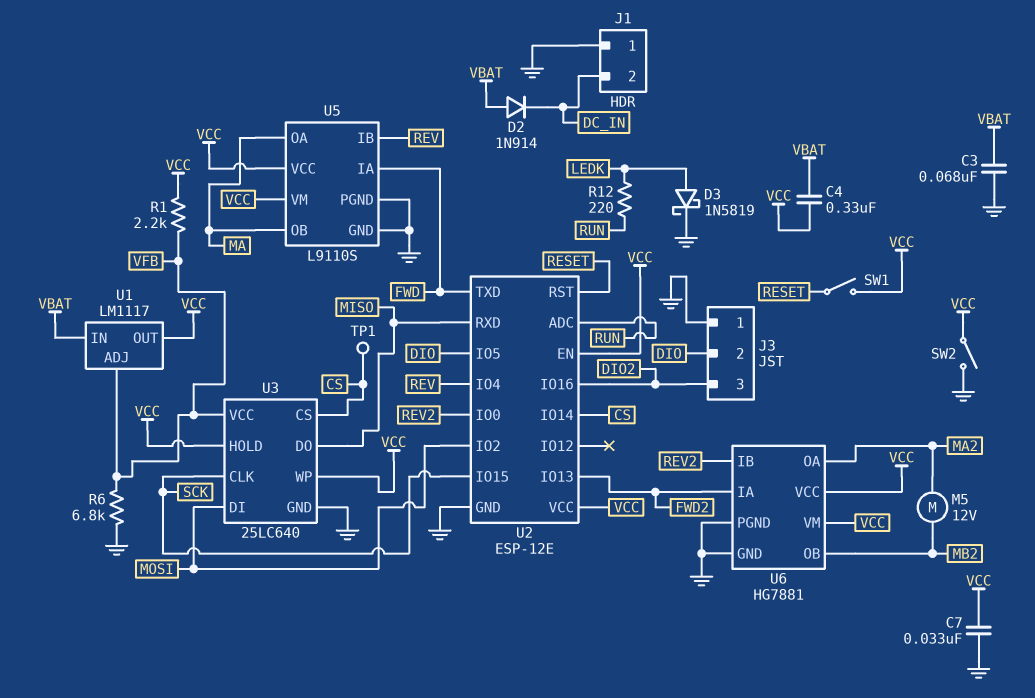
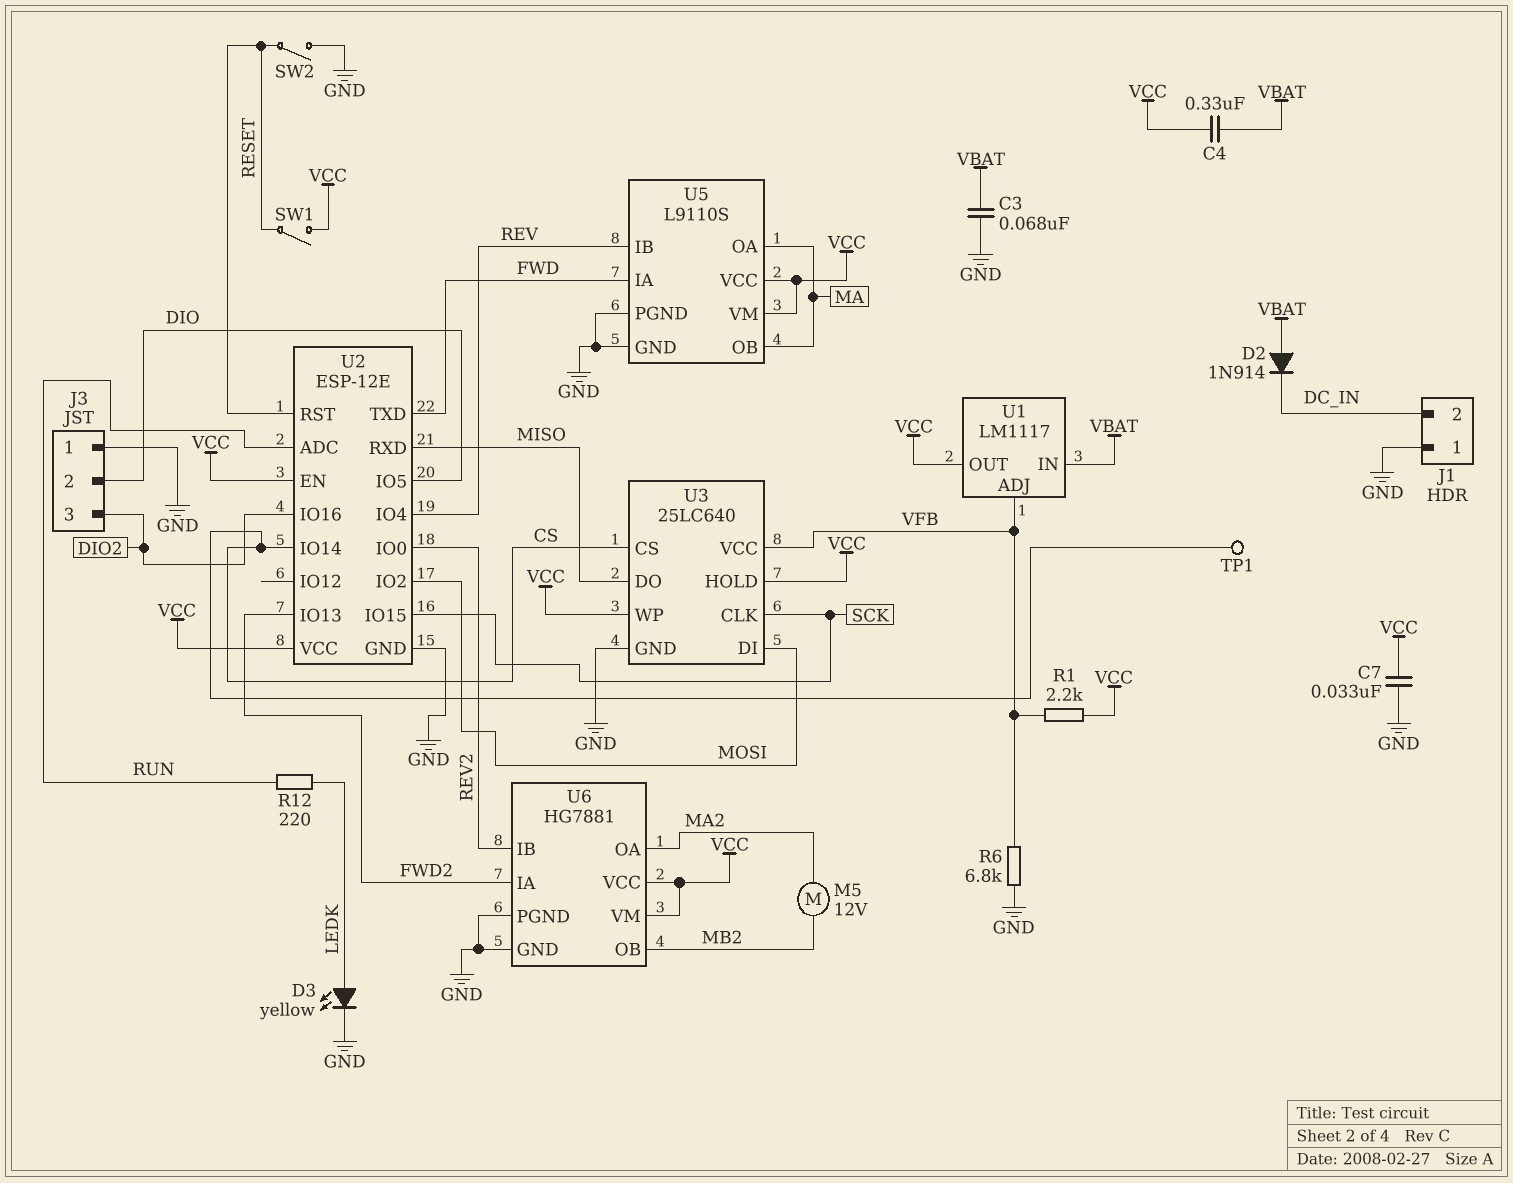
D3: schottky 1N5819 (A LEDK, K GND) -> LED yellow (A LEDK, K GND)
SW2: switch (GND, VCC) -> switch (GND, RESET)

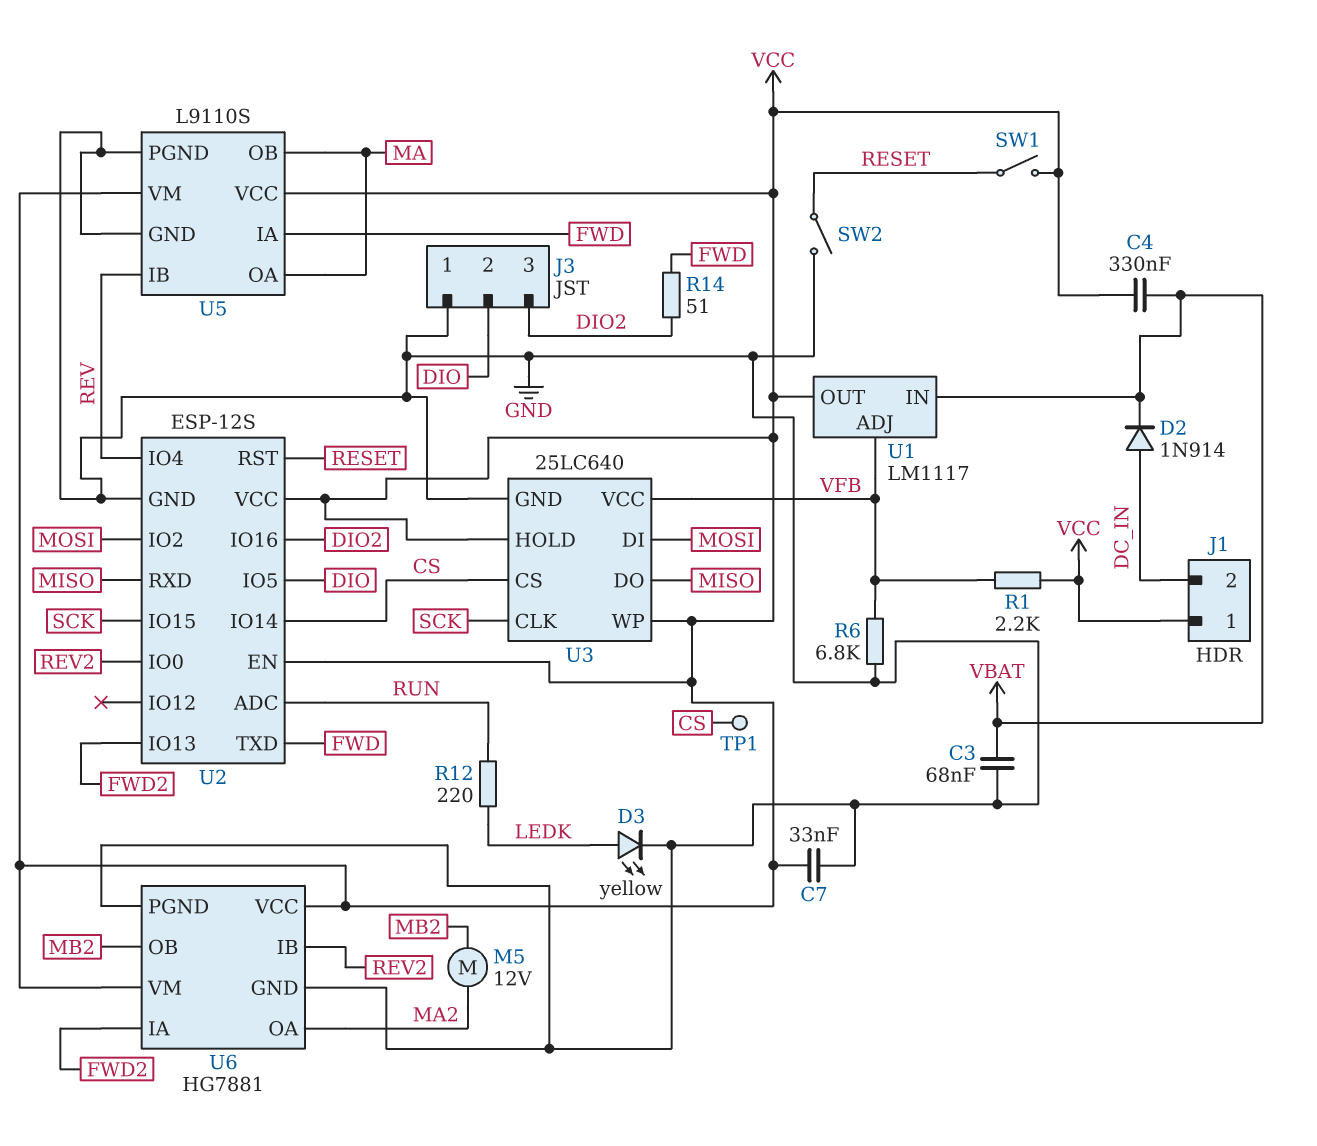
D2: diode 1N914 (A VBAT, K DC_IN) -> diode 1N914 (A DC_IN, K VBAT)
J1 pin 1: GND -> VCC
R14: none -> 51 (DIO2, FWD)
U2: ESP-12E -> ESP-12S

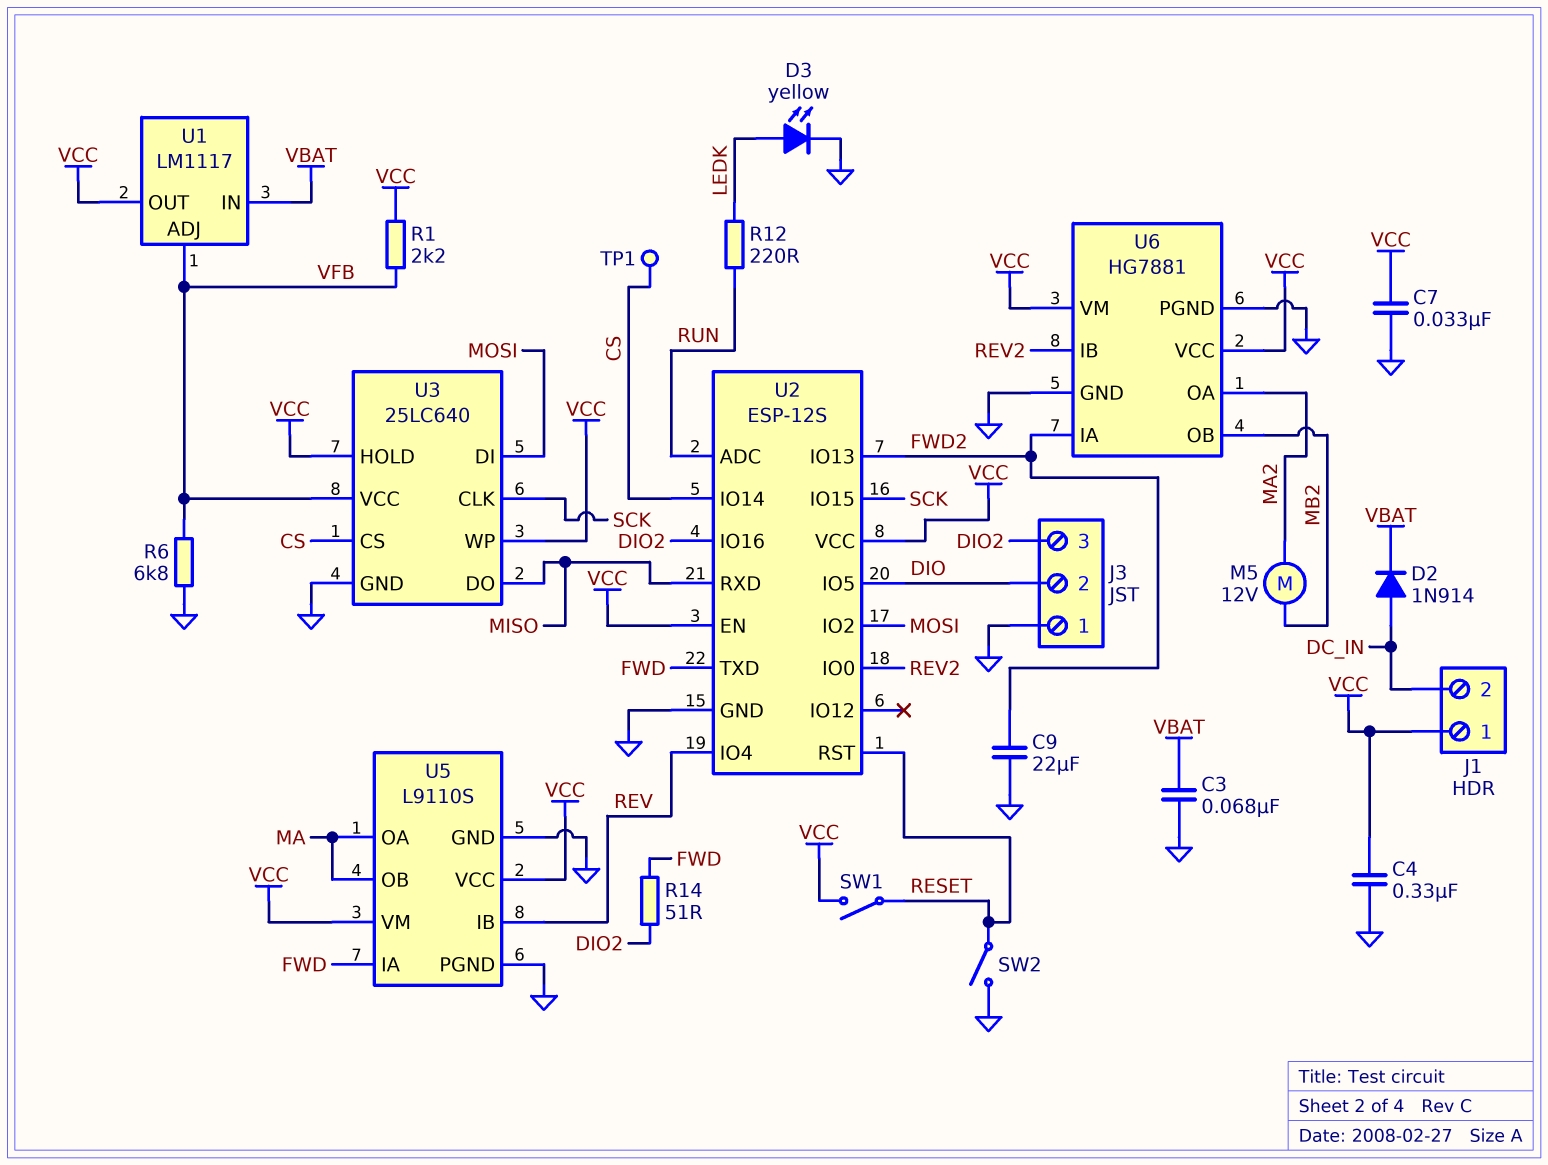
C4: 330nF (VBAT, VCC) -> 330nF (GND, VCC)
C9: none -> 22uF (FWD2, GND)

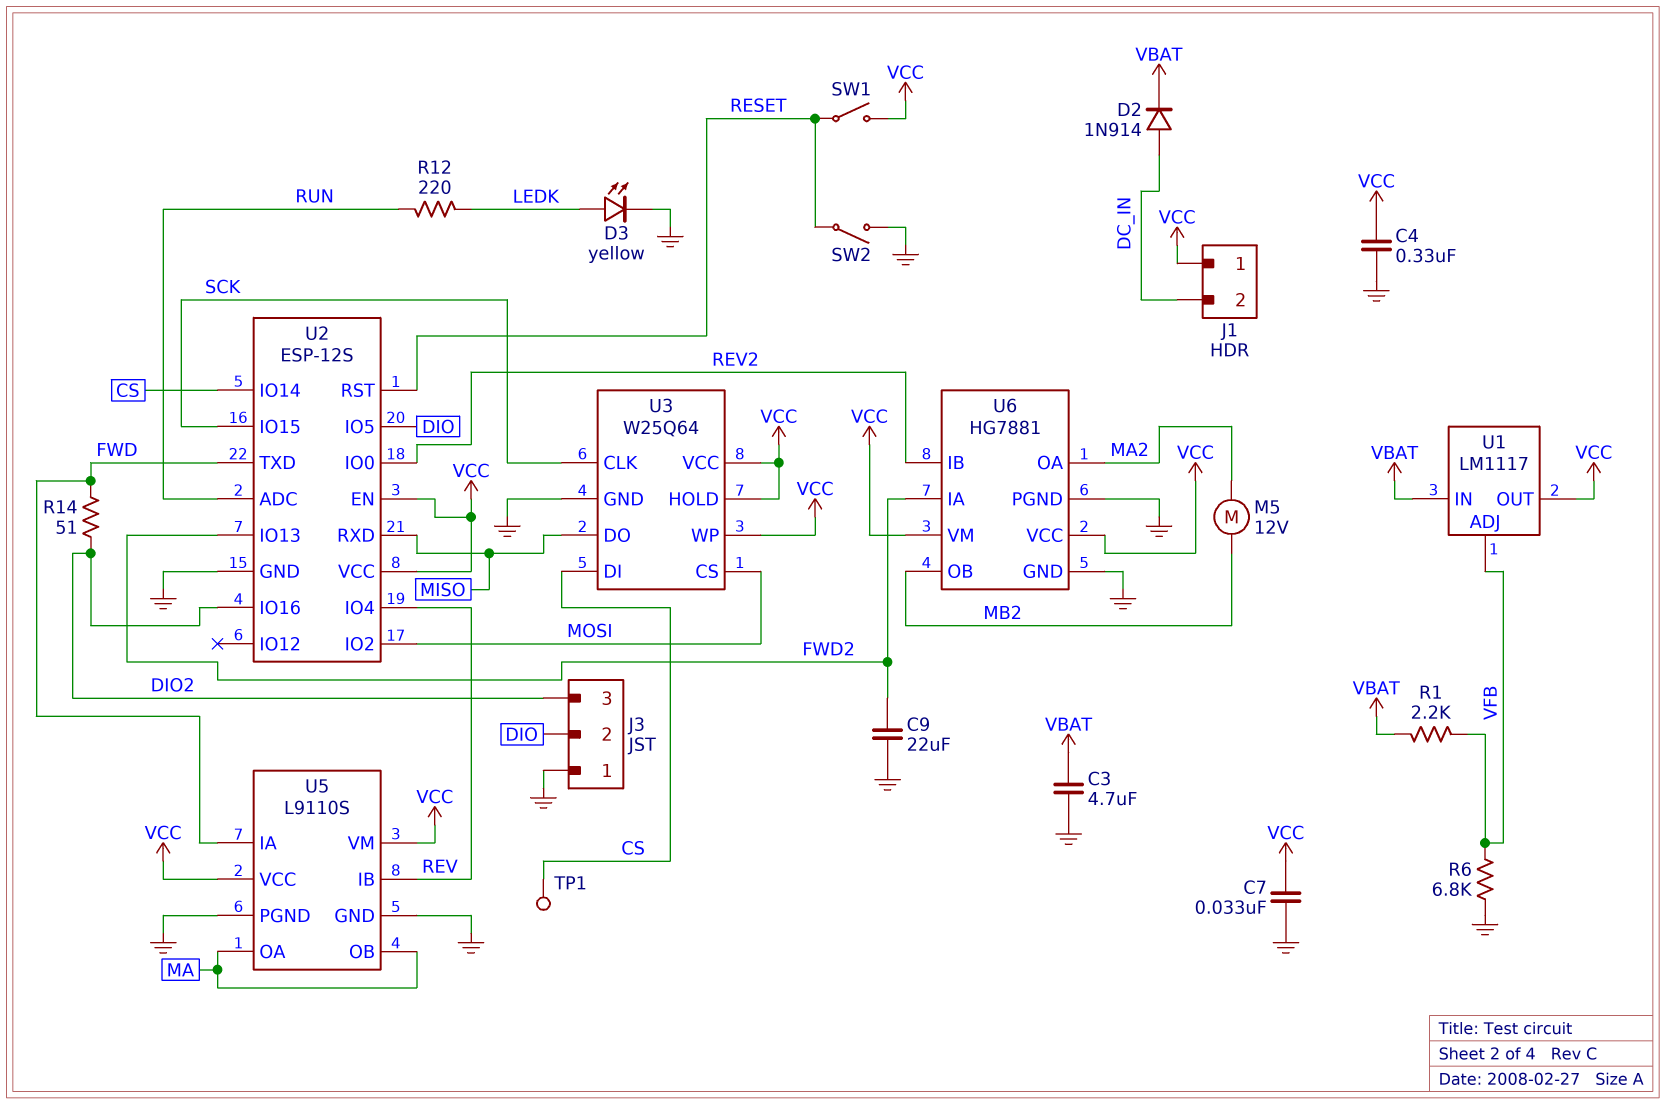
C3: 68nF (GND, VBAT) -> 4.7uF (GND, VBAT)
R1: 2.2k (VCC, VFB) -> 2.2k (VBAT, VFB)
U3: 25LC640 -> W25Q64
U3 pin CS: CS -> MOSI
U3 pin DI: MOSI -> CS
U3 pin VCC: VFB -> VCC

